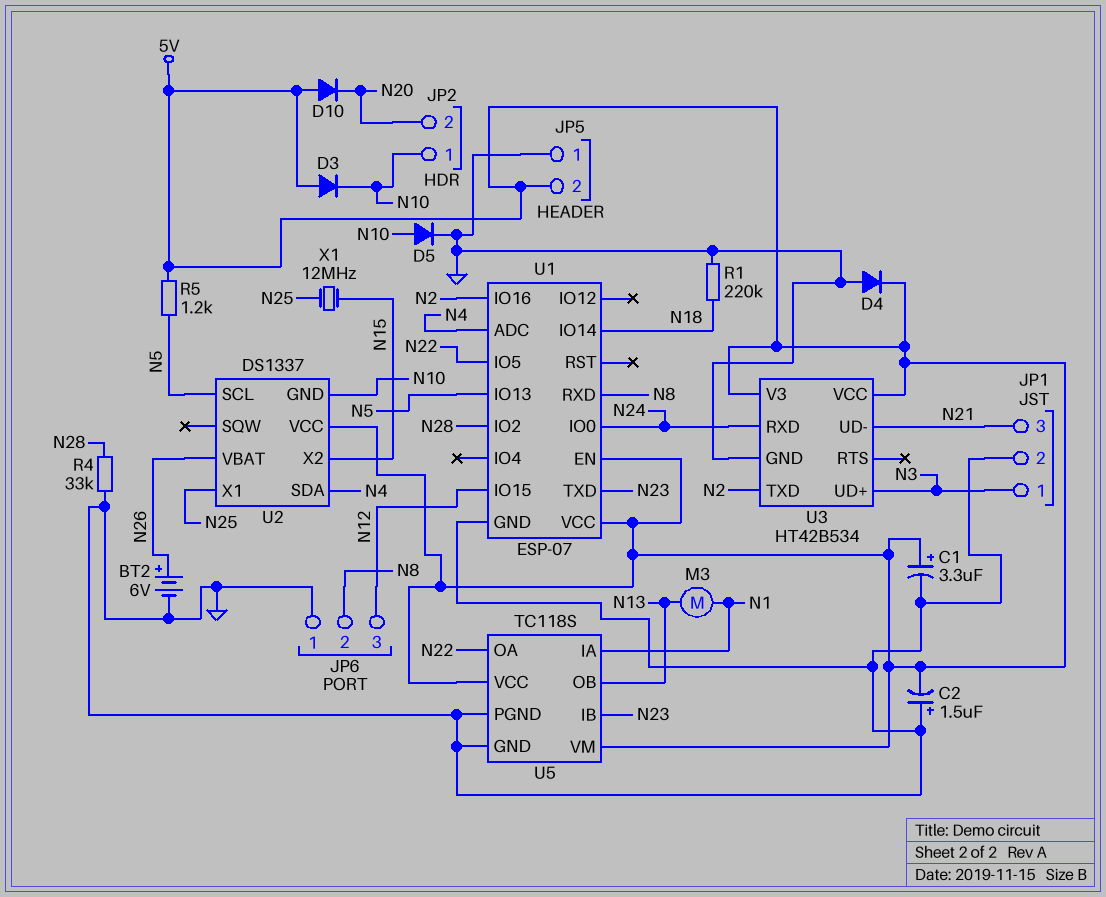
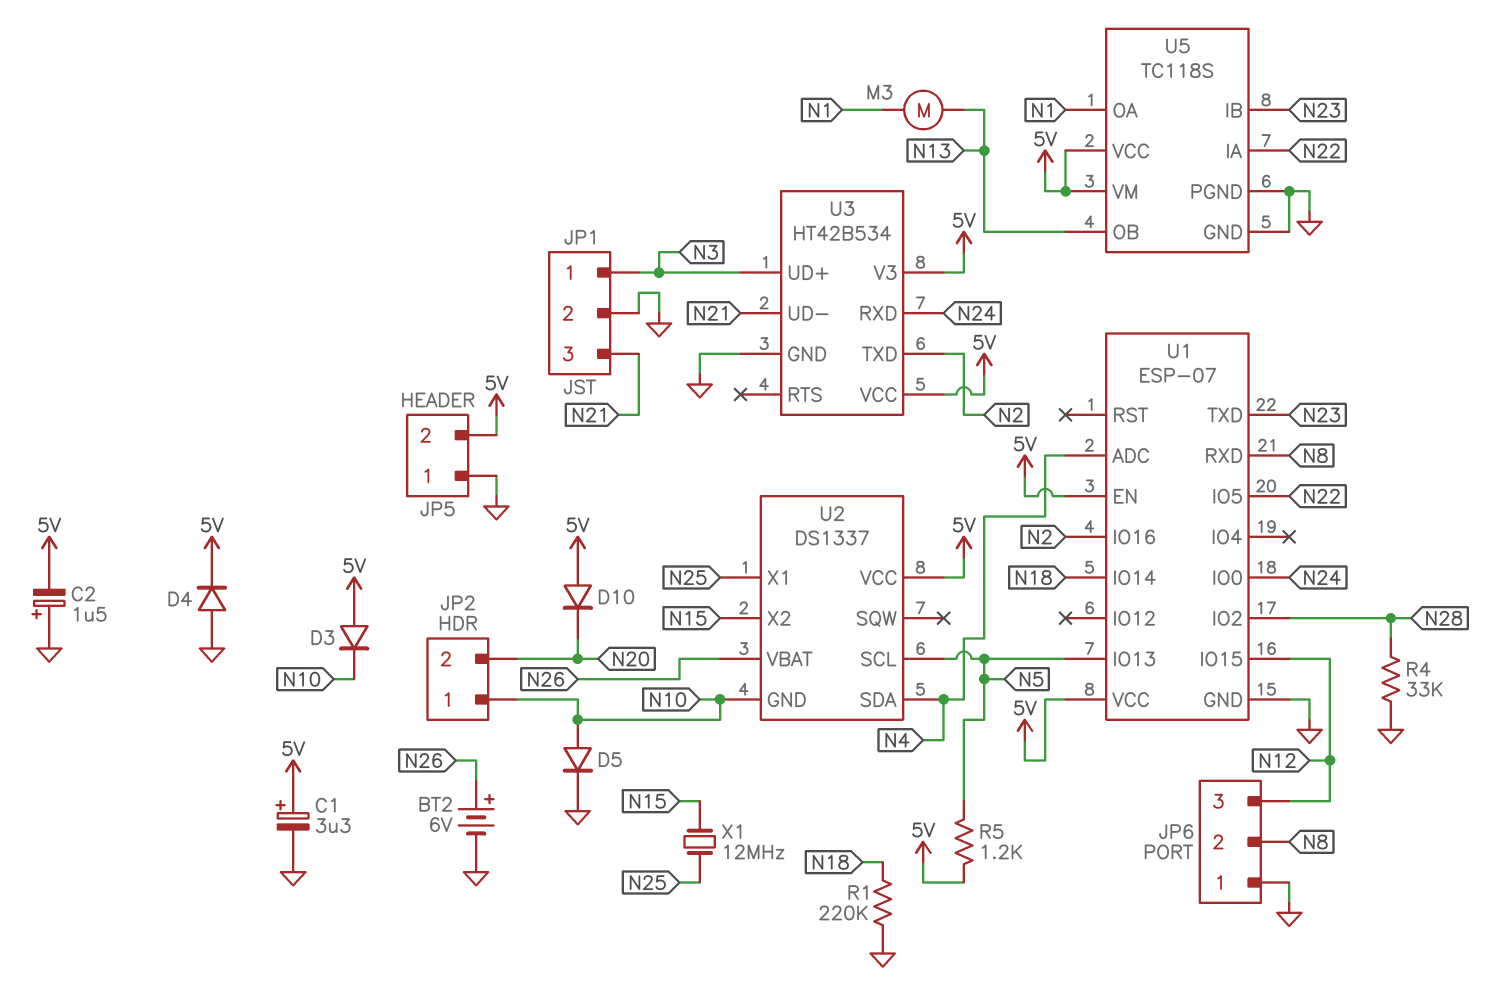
U5 pin IA: N1 -> N22
U5 pin OA: N22 -> N1

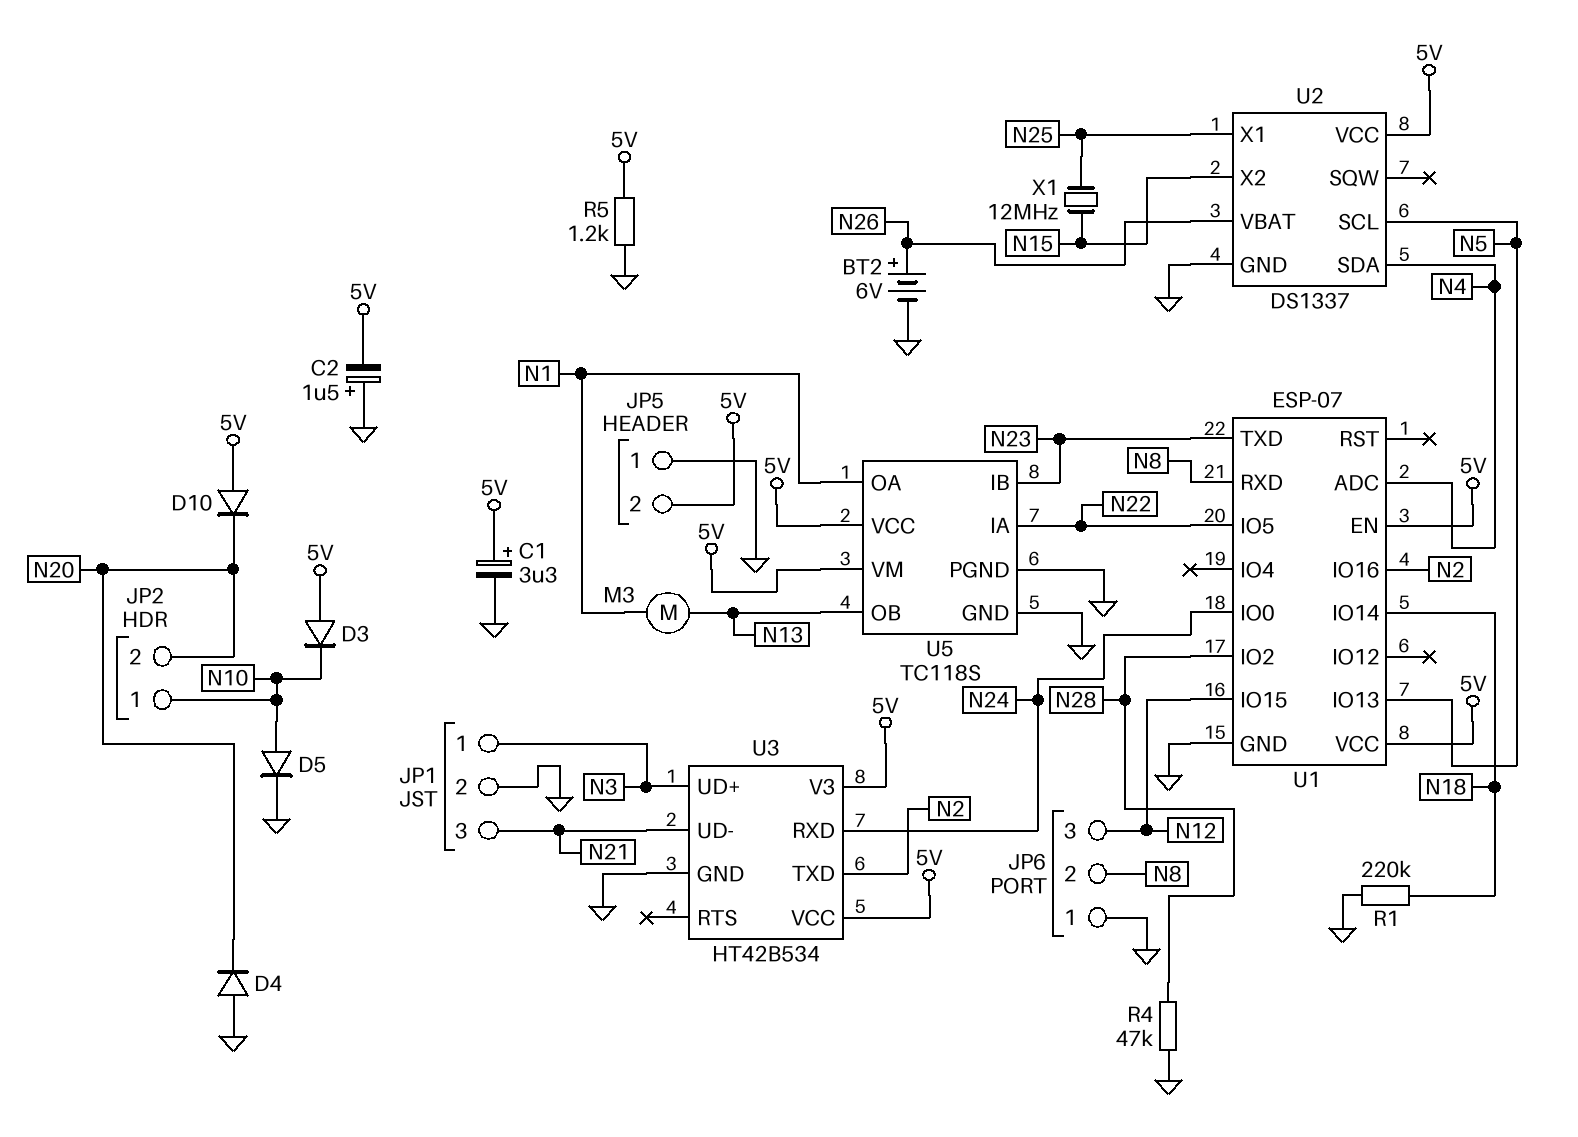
D4: diode (A GND, K 5V) -> diode (A GND, K N20)
R4: 33k (GND, N28) -> 47k (GND, N28)
R5: 1.2k (5V, N5) -> 1.2k (5V, GND)
U2 pin GND: N10 -> GND

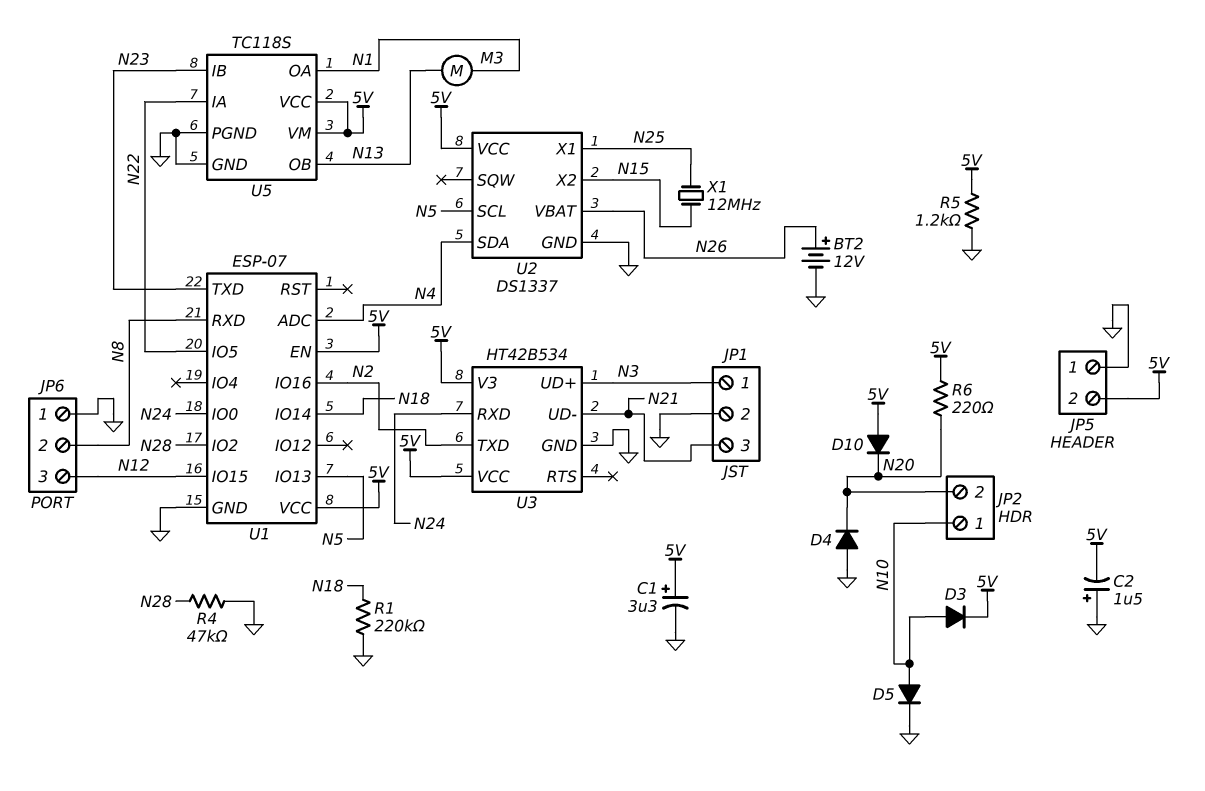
BT2: 6V (plus N26, minus GND) -> 12V (plus N26, minus GND)
D3: diode (A 5V, K N10) -> diode (A N10, K 5V)
R6: none -> 220 (5V, N20)

